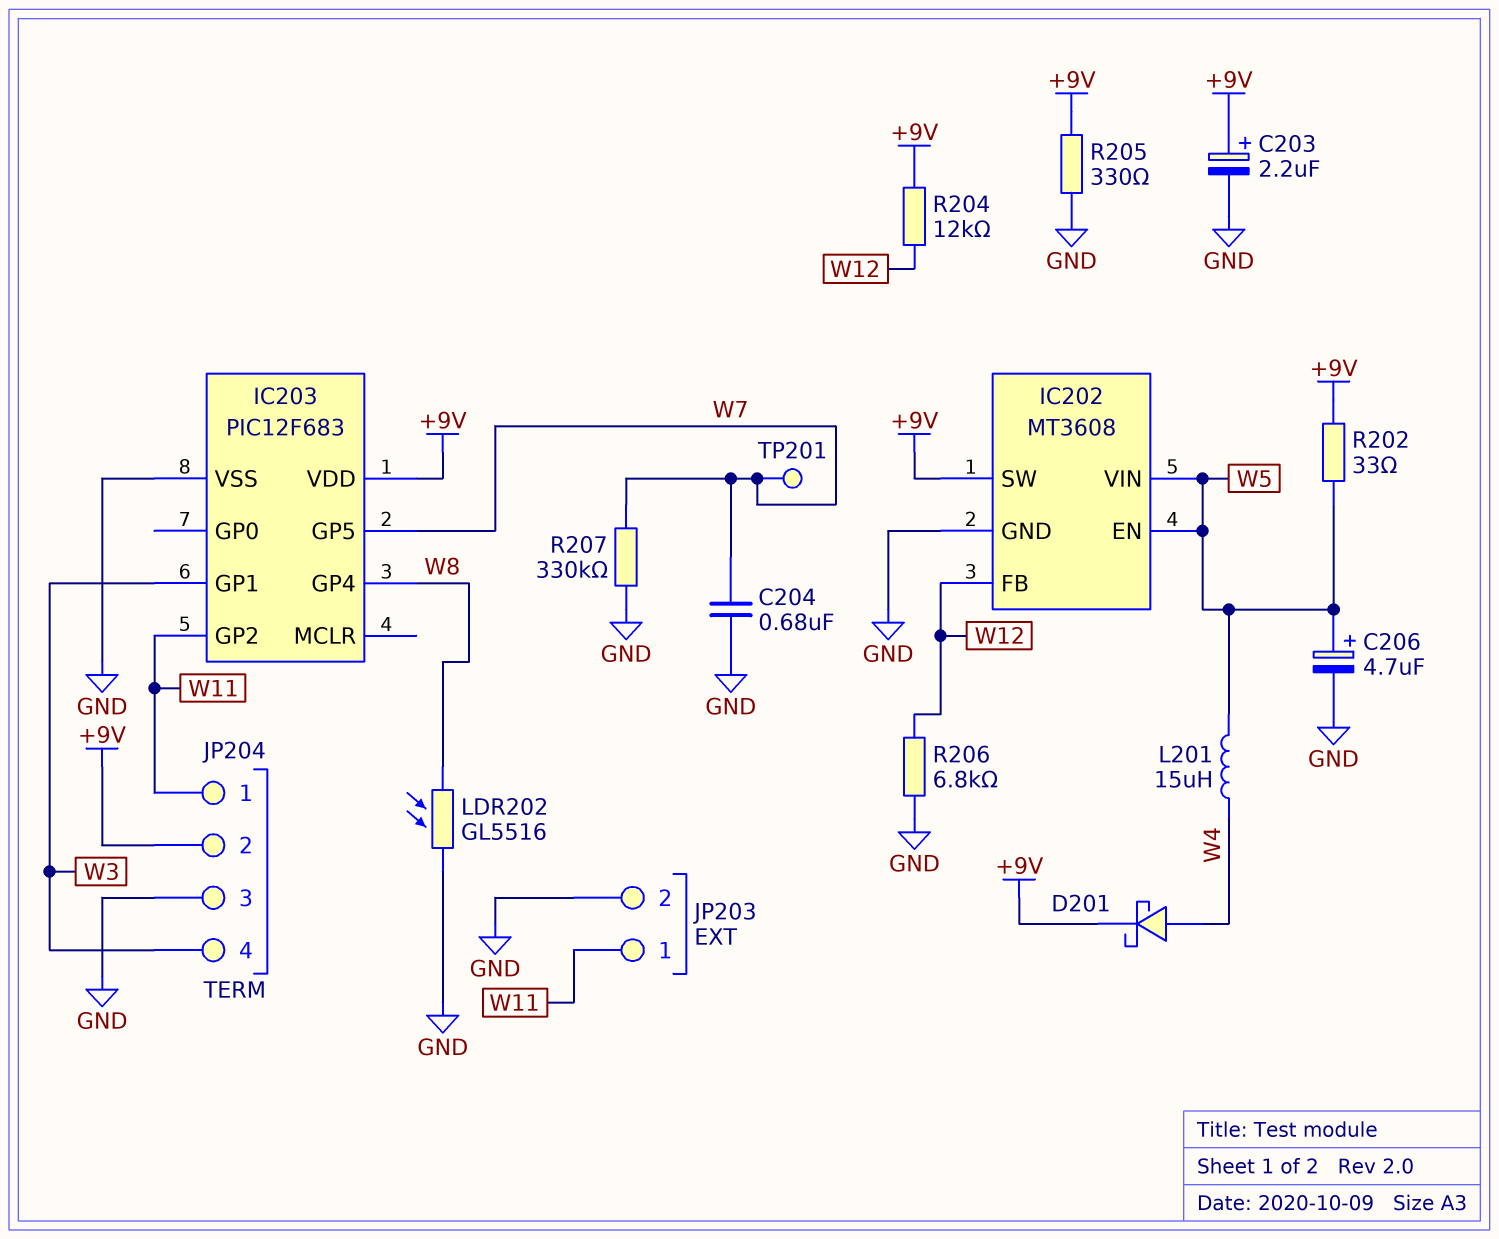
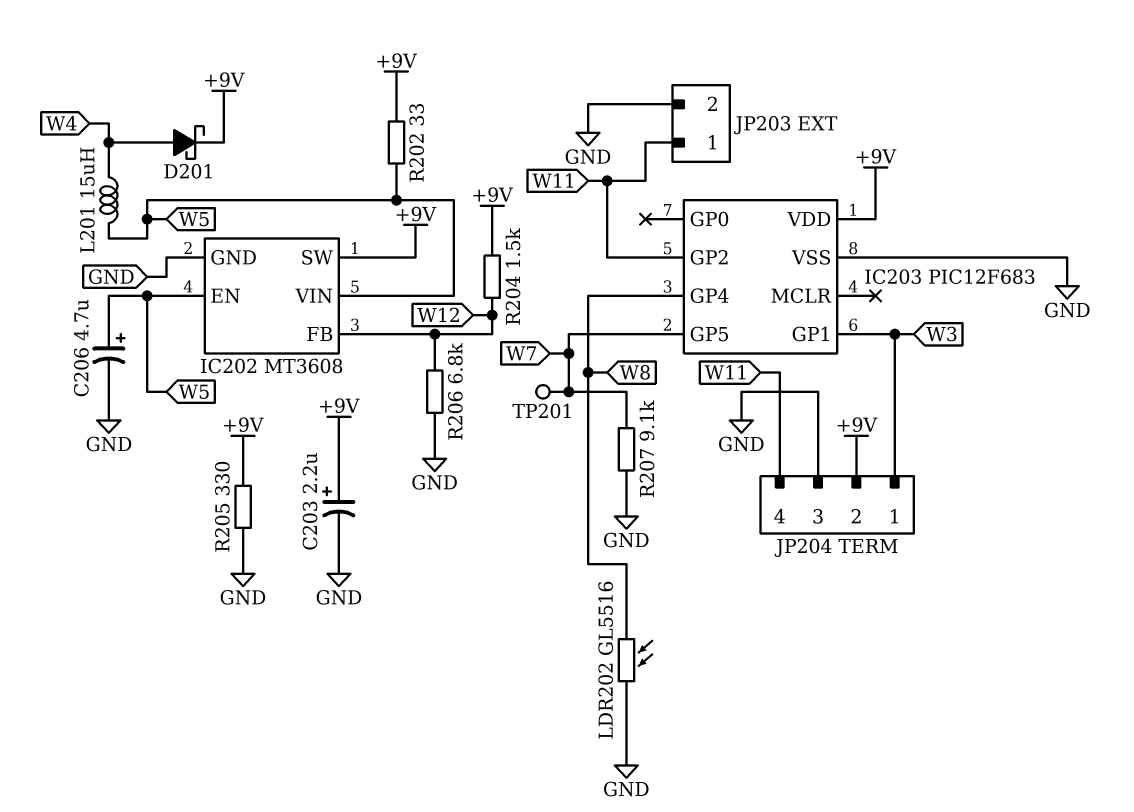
C204: 680nF (GND, W7) -> none
JP204 pin 1: W11 -> W3
JP204 pin 4: W3 -> W11
R204: 12k (+9V, W12) -> 1.5k (+9V, W12)
R207: 330k (GND, W7) -> 9.1k (GND, W7)

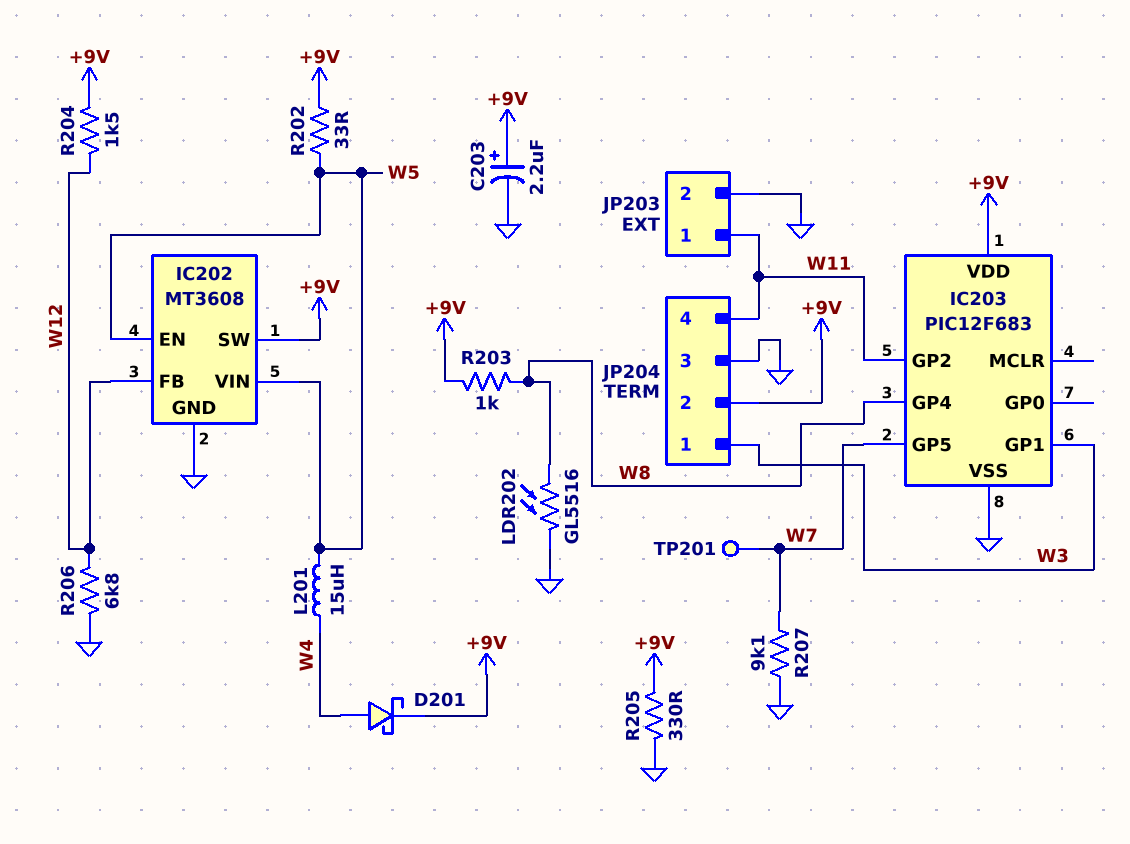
C206: 4.7uF (plus W5, minus GND) -> none
R203: none -> 1k (+9V, W8)

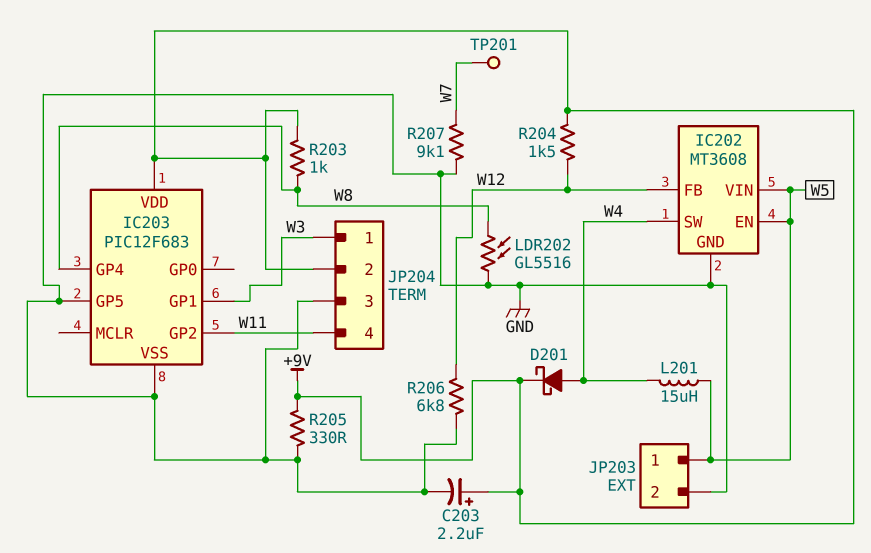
IC202 pin SW: +9V -> W4
IC203 pin GP5: W7 -> GND
JP203 pin 1: W11 -> W5
R202: 33 (+9V, W5) -> none

